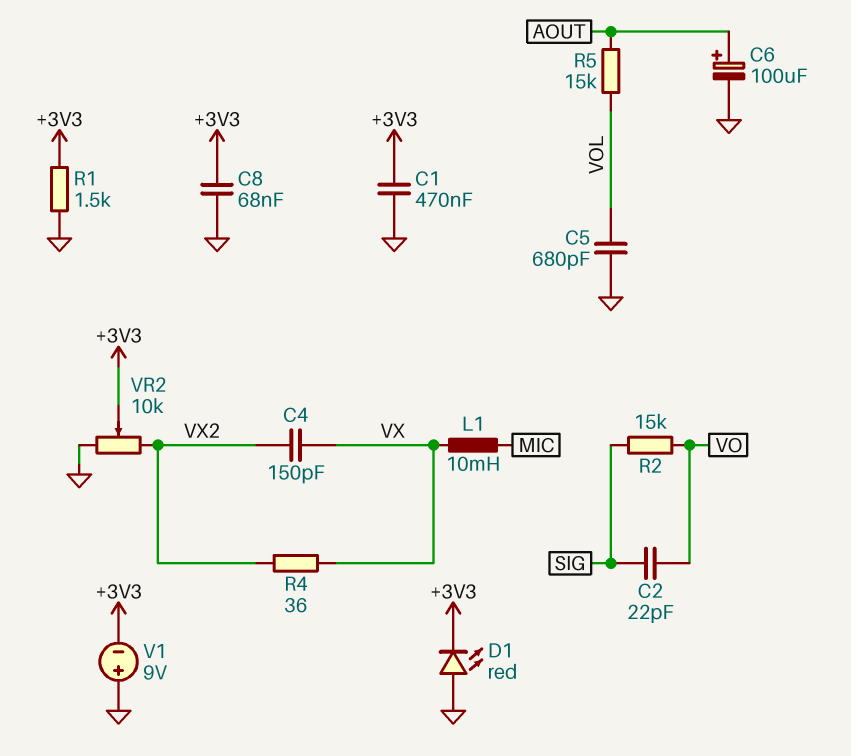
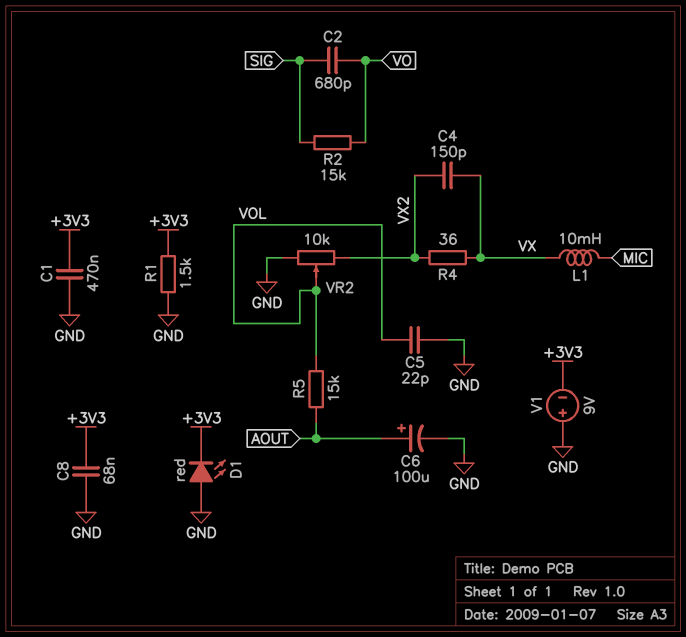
C2: 22pF (SIG, VO) -> 680pF (SIG, VO)
C5: 680pF (GND, VOL) -> 22pF (GND, VOL)
VR2: 10k (GND, VX2, wiper +3V3) -> 10k (GND, VX2, wiper VOL)

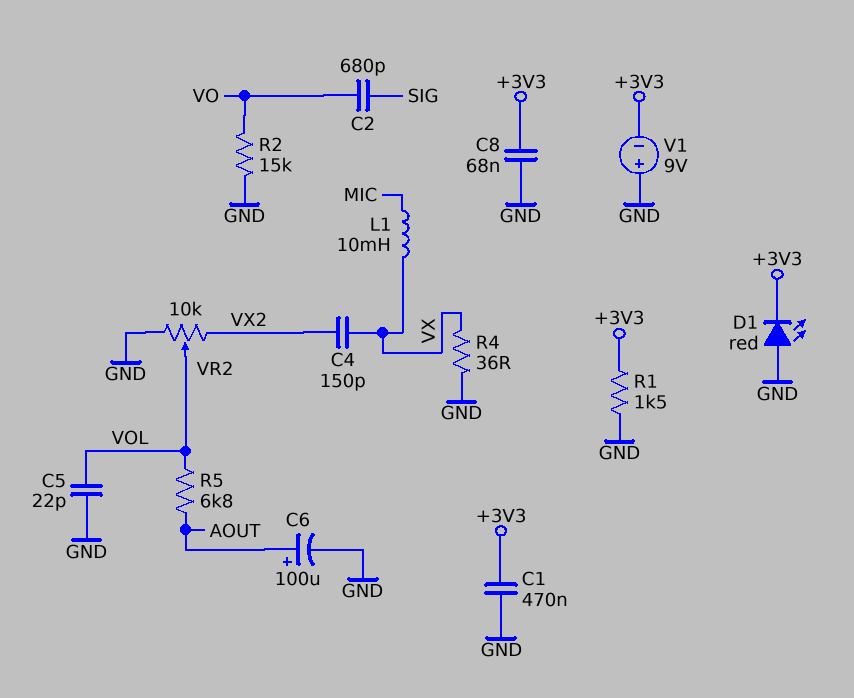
R2: 15k (SIG, VO) -> 15k (GND, VO)
R4: 36 (VX, VX2) -> 36 (GND, VX)
R5: 15k (AOUT, VOL) -> 6.8k (AOUT, VOL)

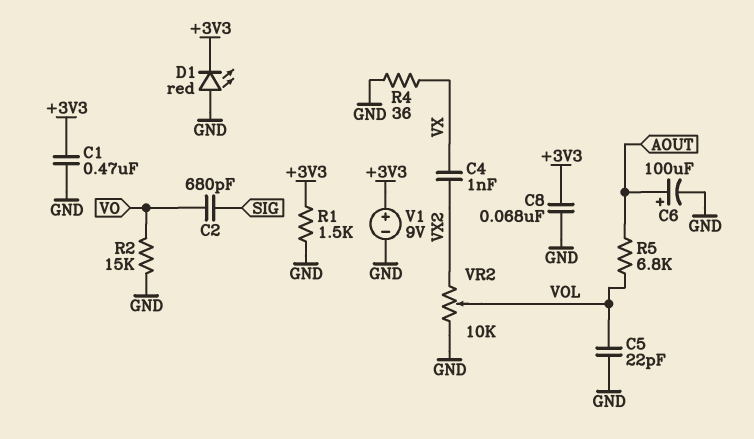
C4: 150pF (VX, VX2) -> 1nF (VX, VX2)
L1: 10mH (MIC, VX) -> none
V1: 9V (plus GND, minus +3V3) -> 9V (plus +3V3, minus GND)

